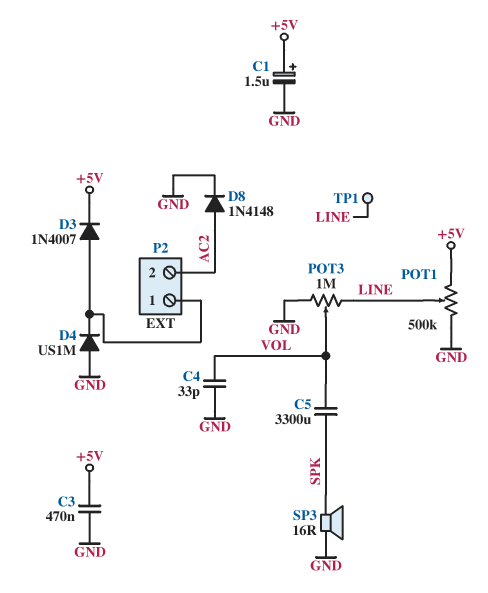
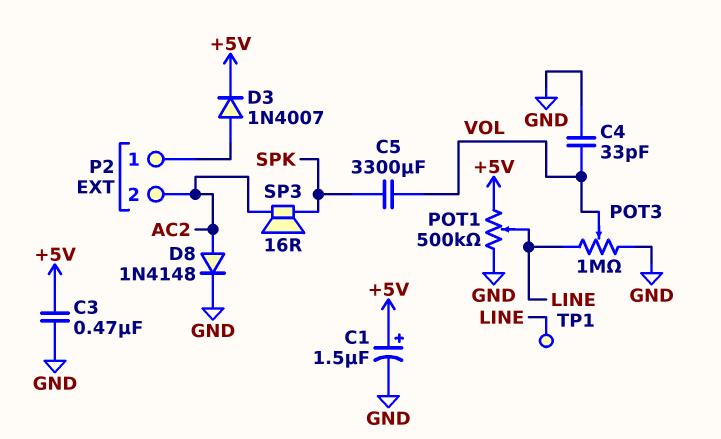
D4: diode US1M (A GND, K P2/1) -> none
SP3: speaker 16R (GND, SPK) -> speaker 16R (AC2, SPK)

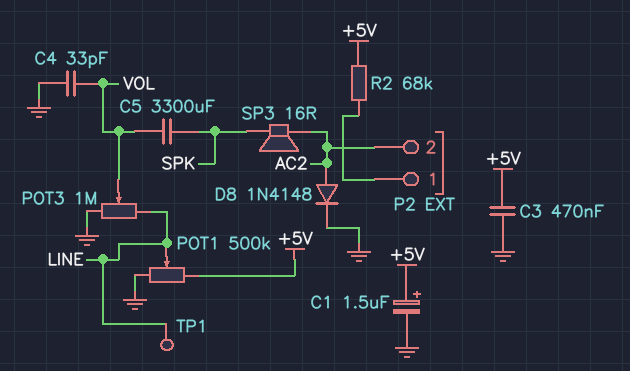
D3: diode 1N4007 (A P2/1, K +5V) -> none
R2: none -> 68k (+5V, P2/1)

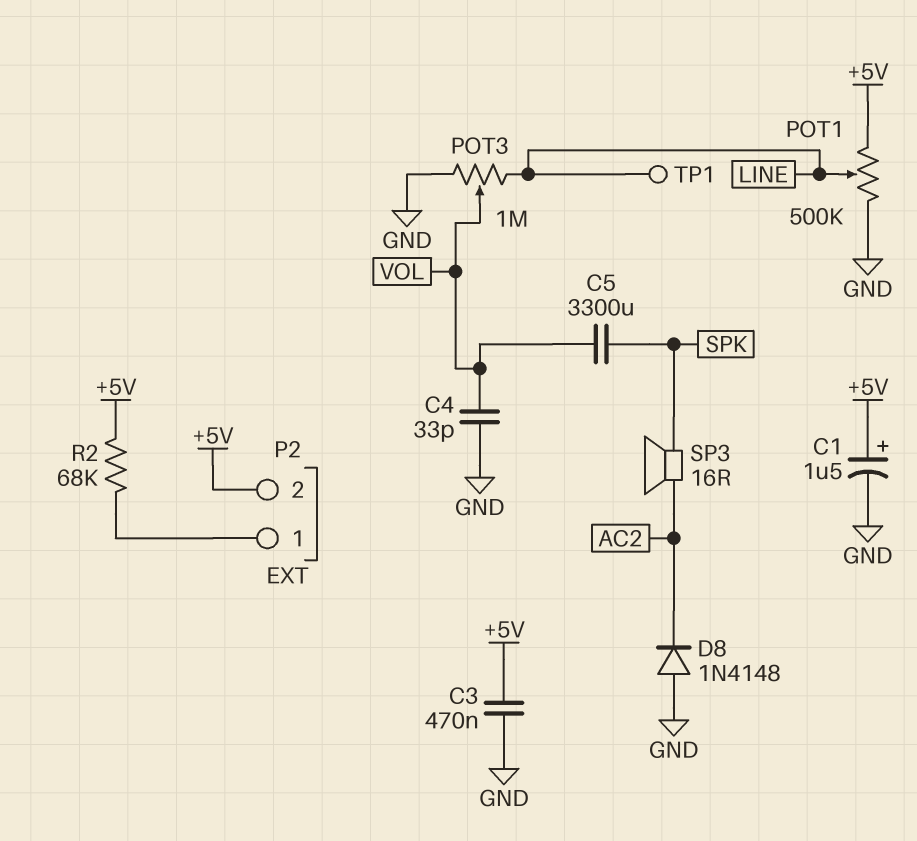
D8: diode 1N4148 (A AC2, K GND) -> diode 1N4148 (A GND, K AC2)
P2 pin 2: AC2 -> +5V

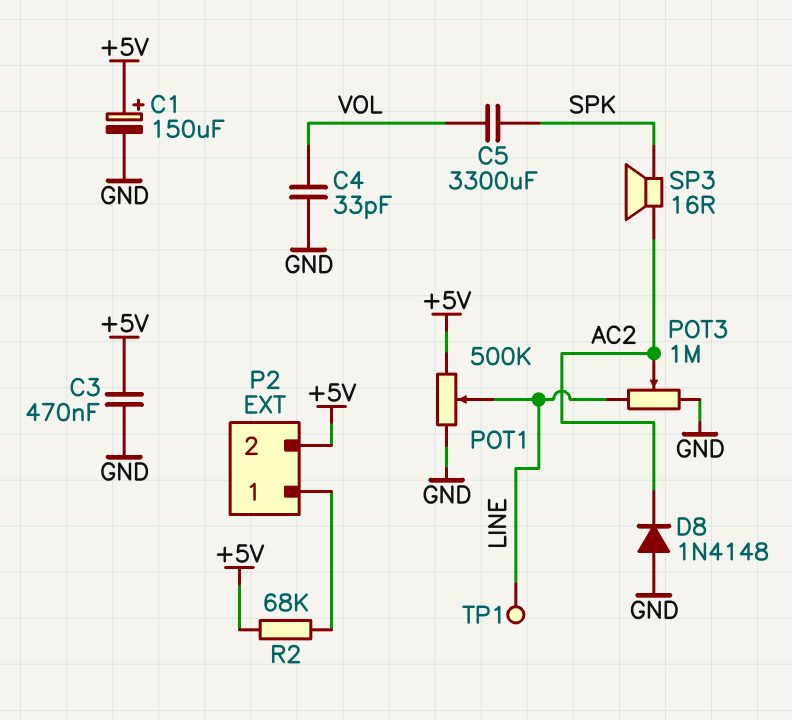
C1: 1.5uF (plus +5V, minus GND) -> 150uF (plus +5V, minus GND)
POT3: 1M (GND, LINE, wiper VOL) -> 1M (GND, LINE, wiper AC2)

